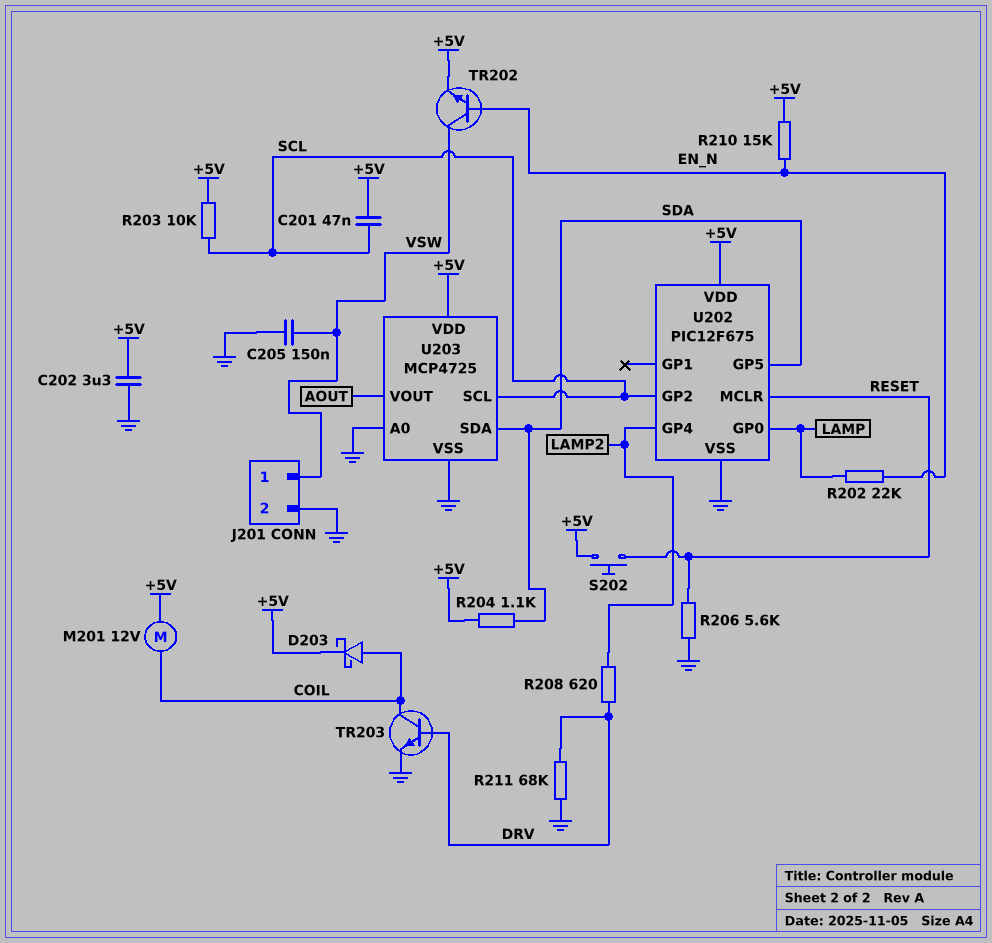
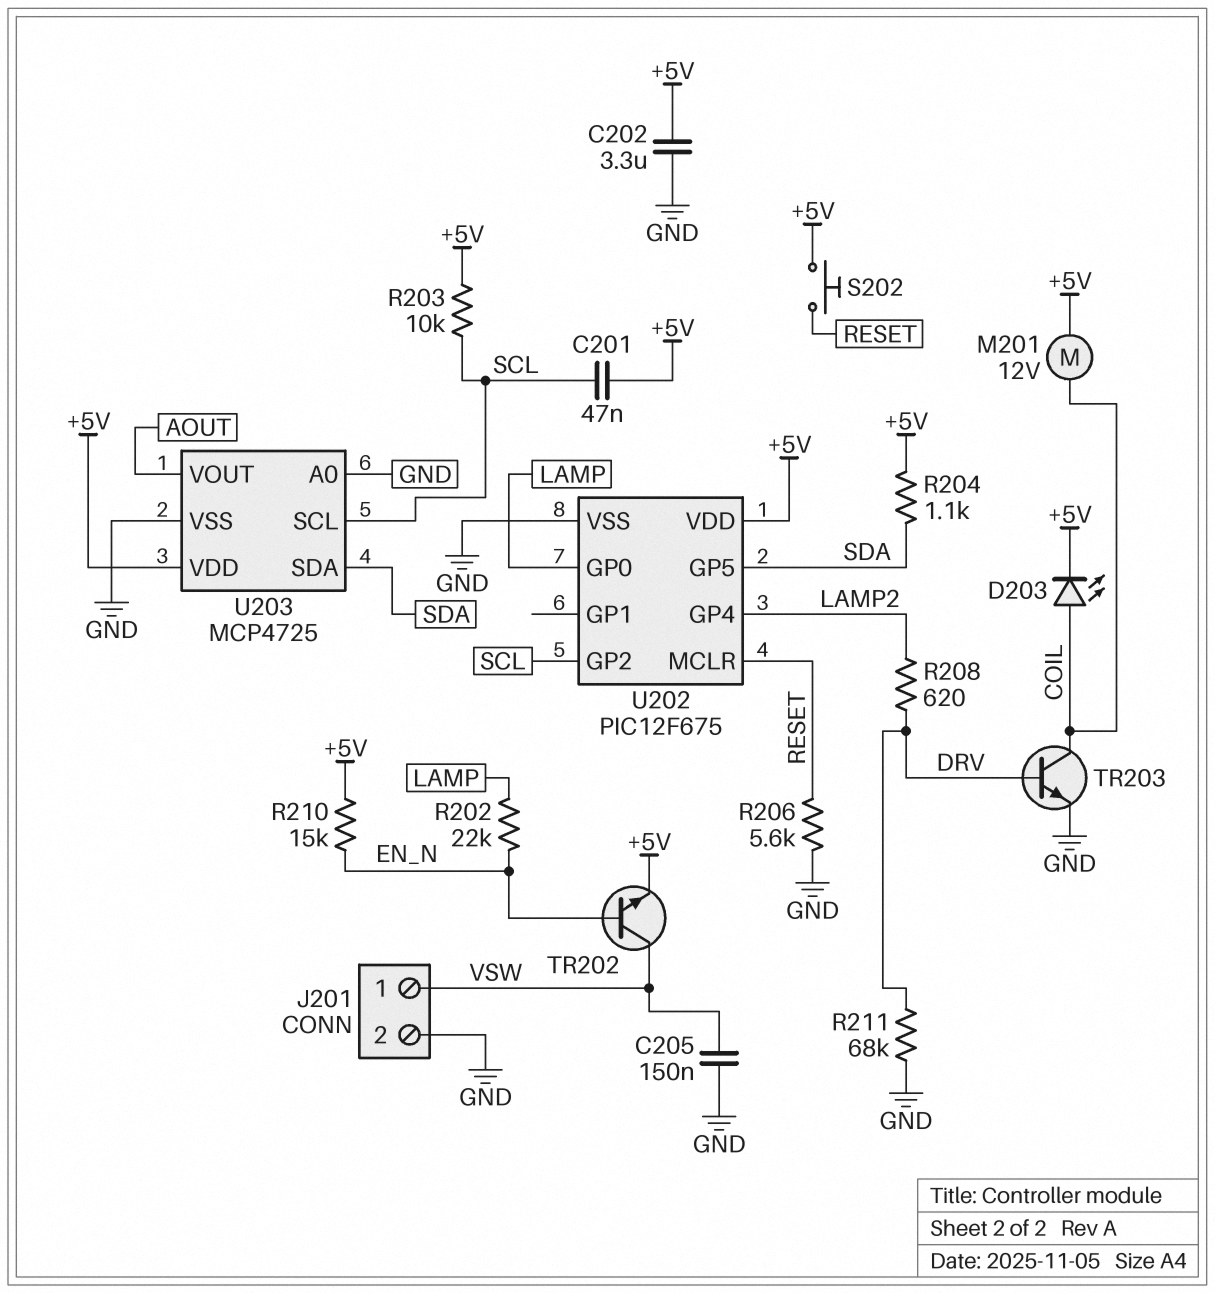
D203: schottky (A COIL, K +5V) -> LED (A COIL, K +5V)

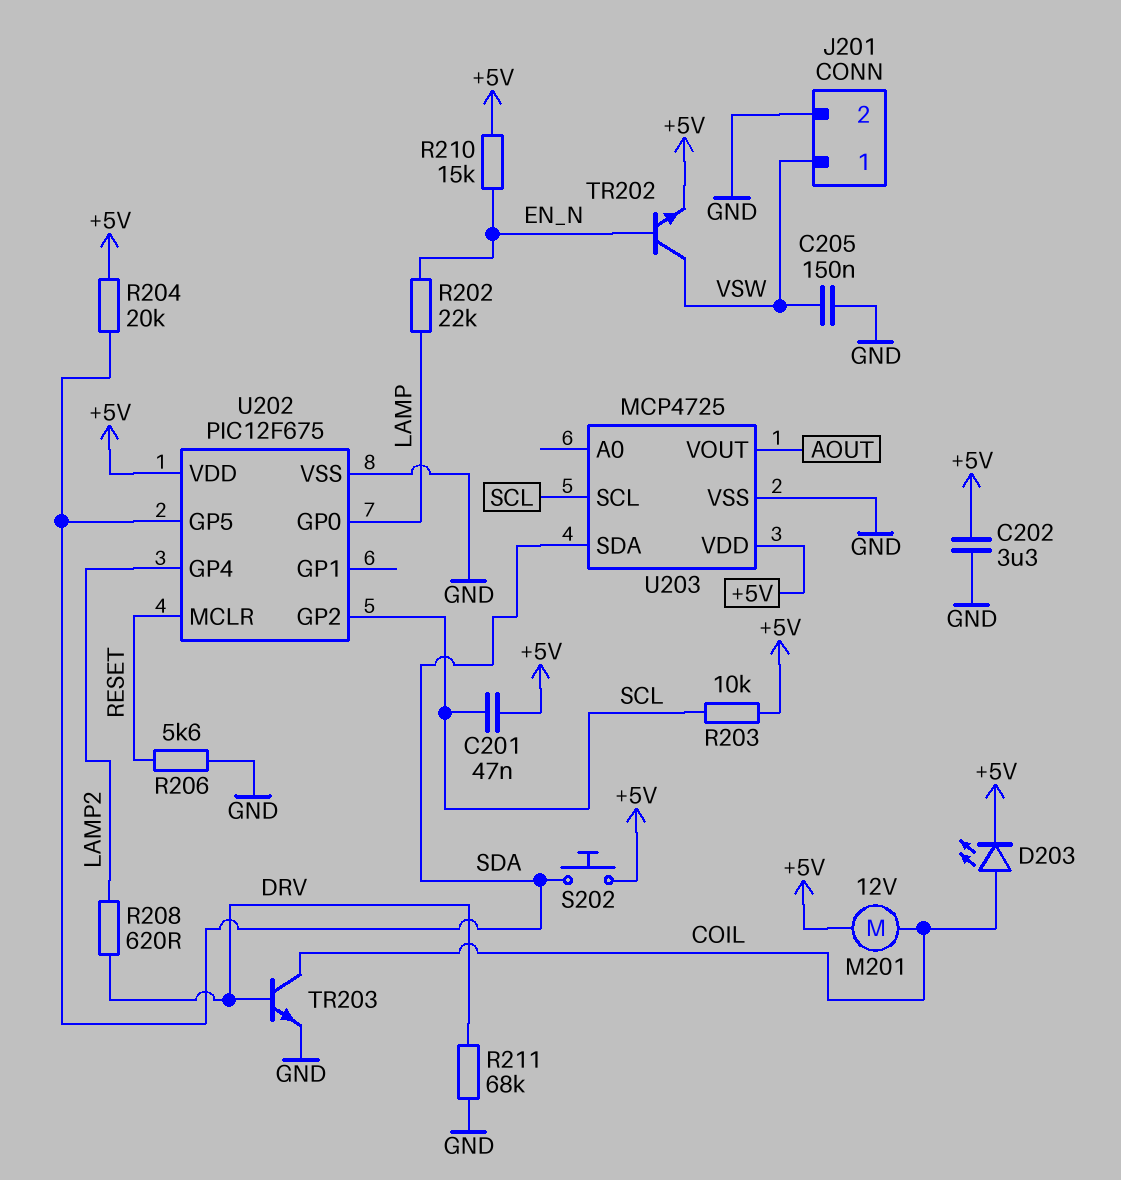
R204: 1.1k (+5V, SDA) -> 20k (+5V, SDA)
S202: button (+5V, RESET) -> button (+5V, SDA)
U203 pin A0: GND -> none

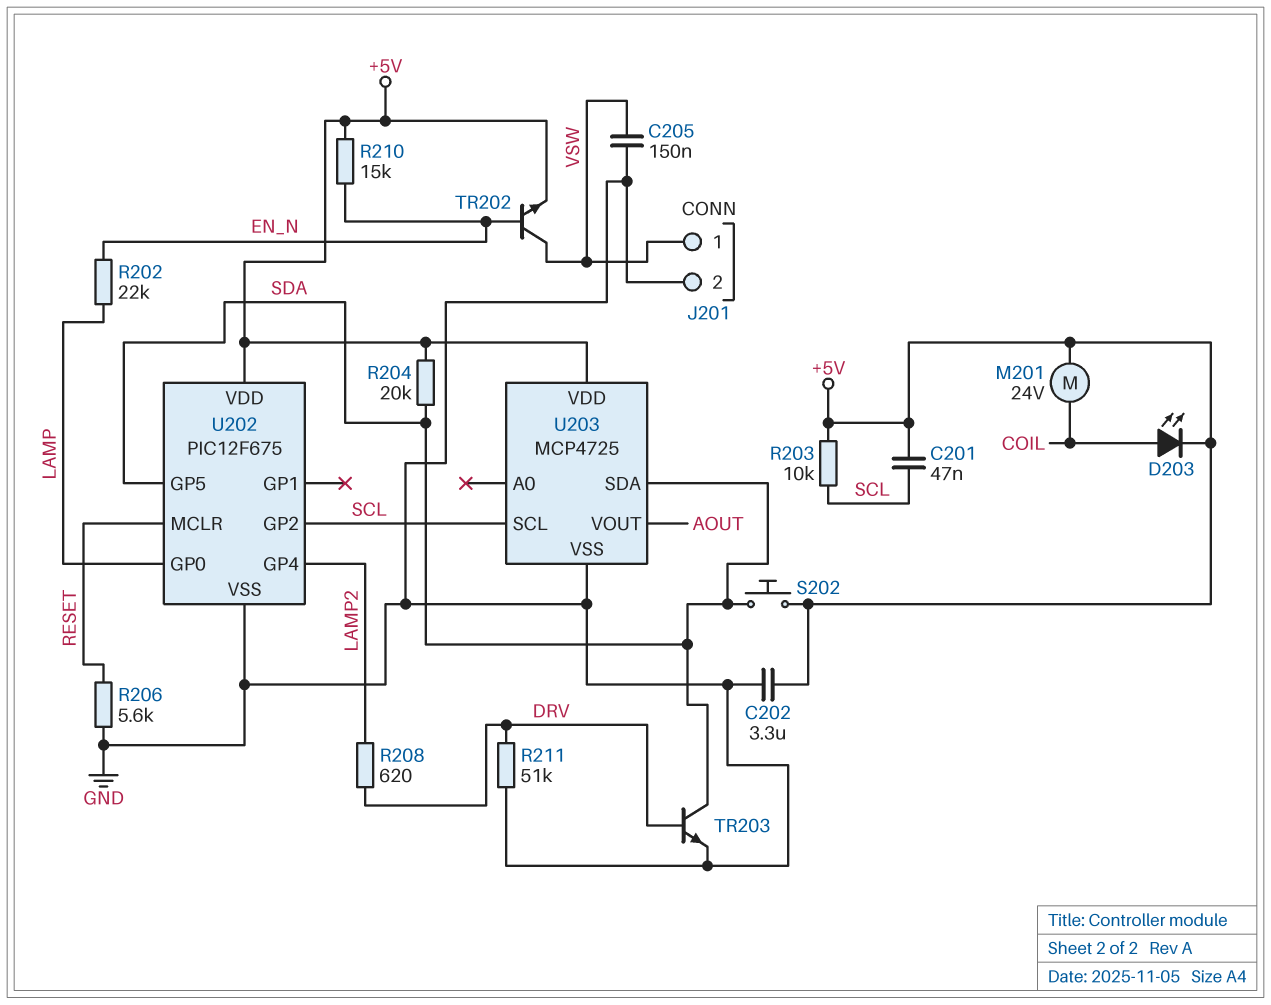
M201: motor 12V (+5V, COIL) -> motor 24V (+5V, COIL)
R211: 68k (DRV, GND) -> 51k (DRV, GND)
TR203: NPN (B DRV, C COIL, E GND) -> NPN (B DRV, C SDA, E GND)

